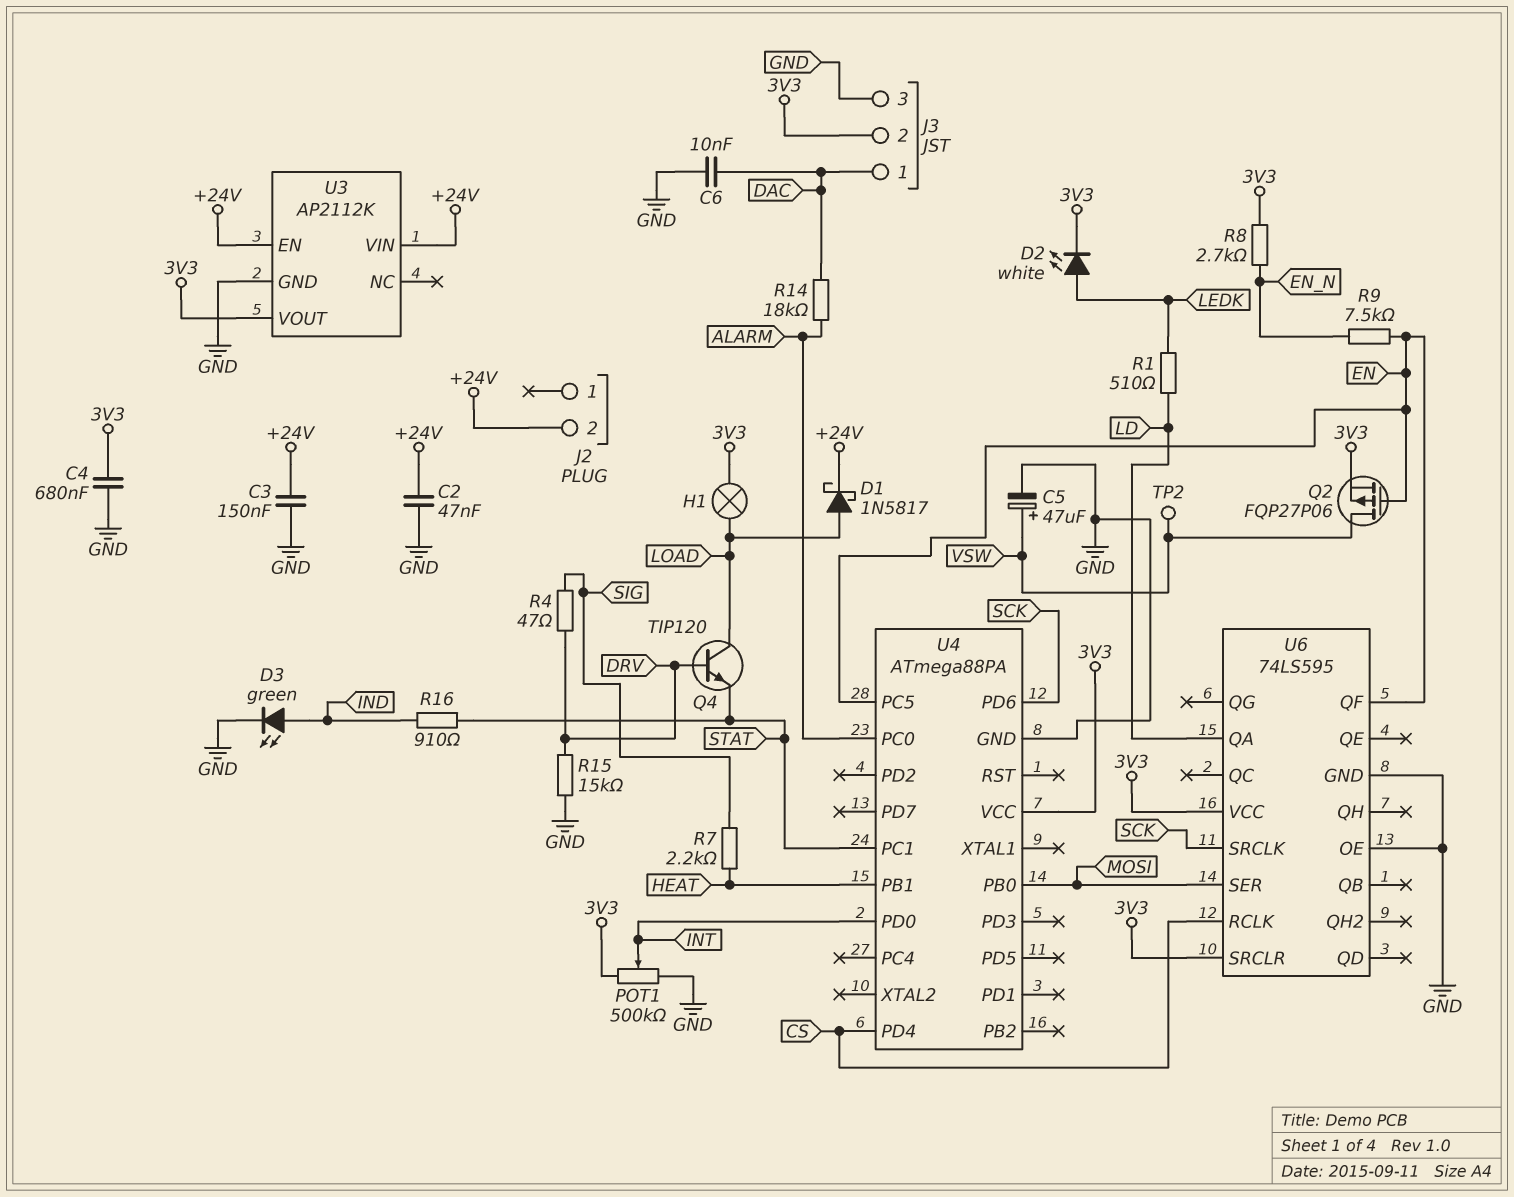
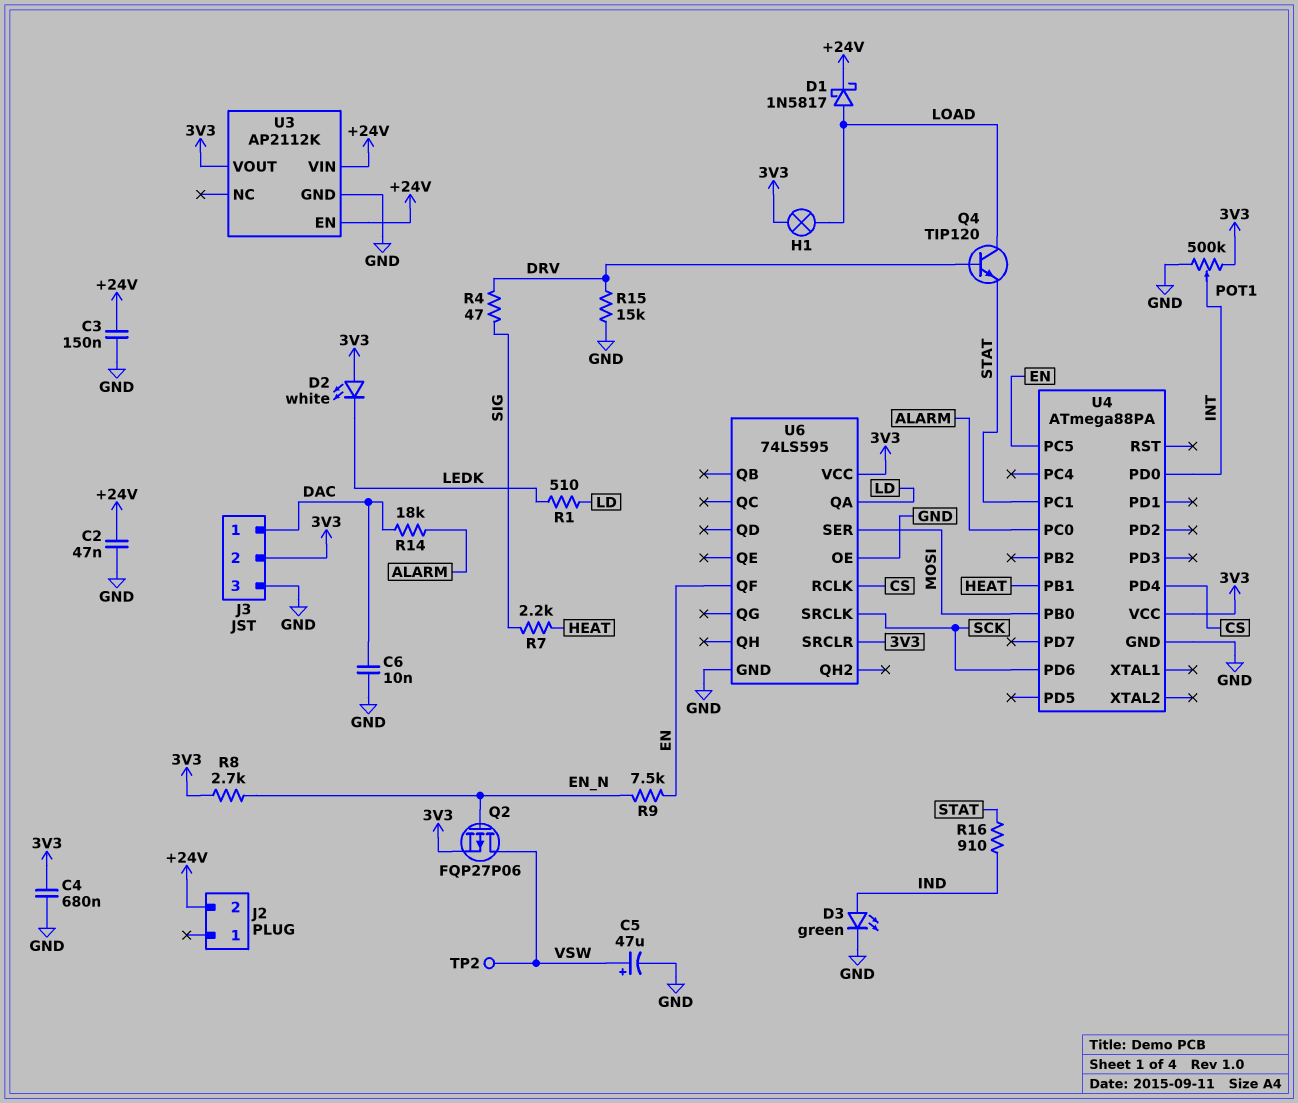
D2: LED white (A LEDK, K 3V3) -> LED white (A 3V3, K LEDK)
Q2: PMOS FQP27P06 (G EN, D VSW, S 3V3) -> PMOS FQP27P06 (G EN_N, D VSW, S 3V3)

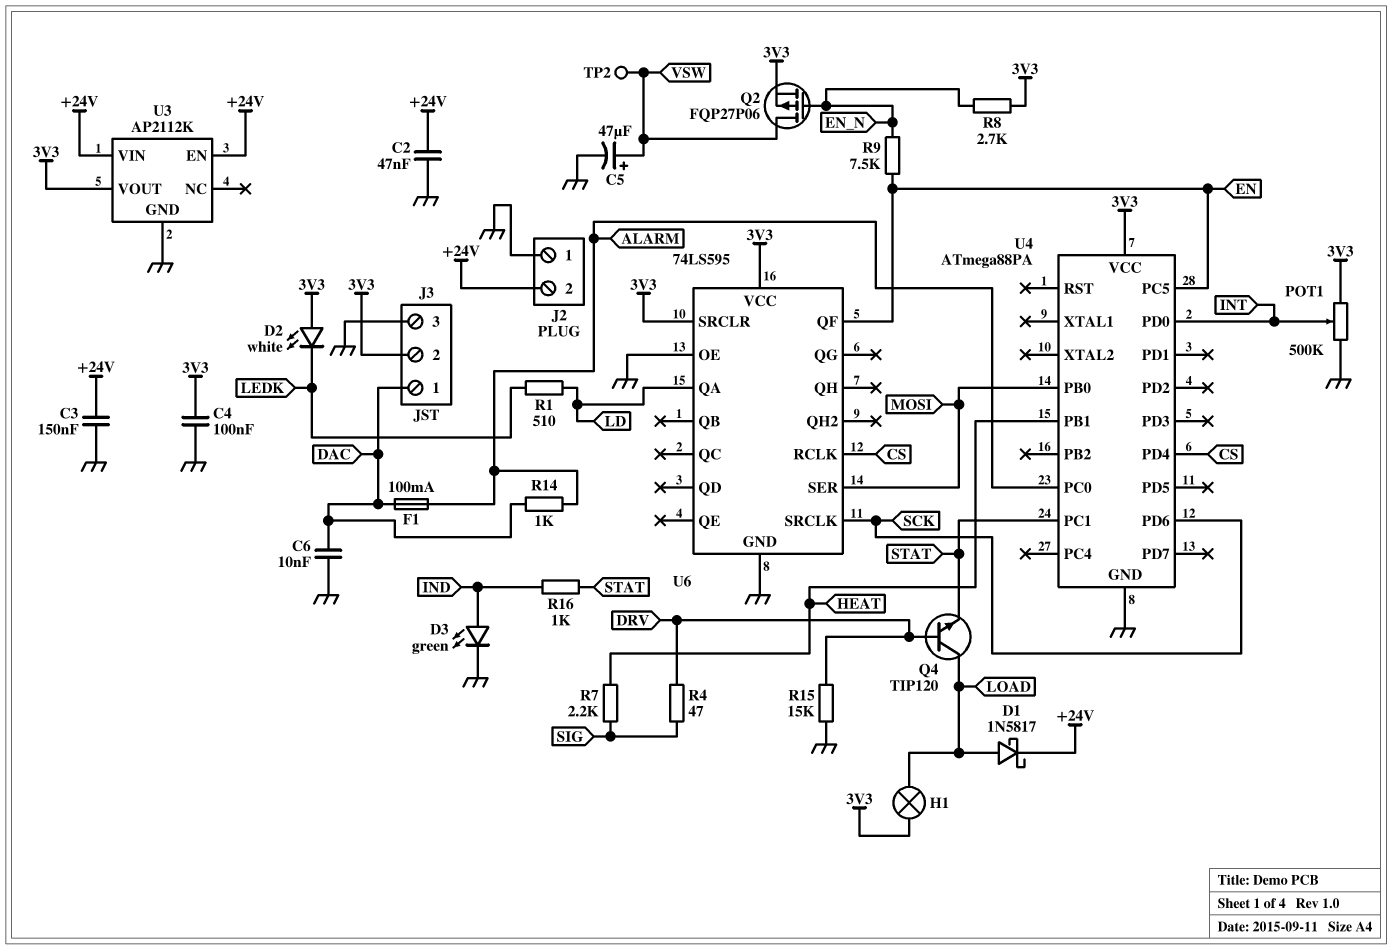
C4: 680nF (3V3, GND) -> 100nF (3V3, GND)
F1: none -> 100mA (ALARM, DAC)
J2 pin 1: none -> GND
R14: 18k (ALARM, DAC) -> 1k (ALARM, DAC)
R16: 910 (IND, STAT) -> 1k (IND, STAT)

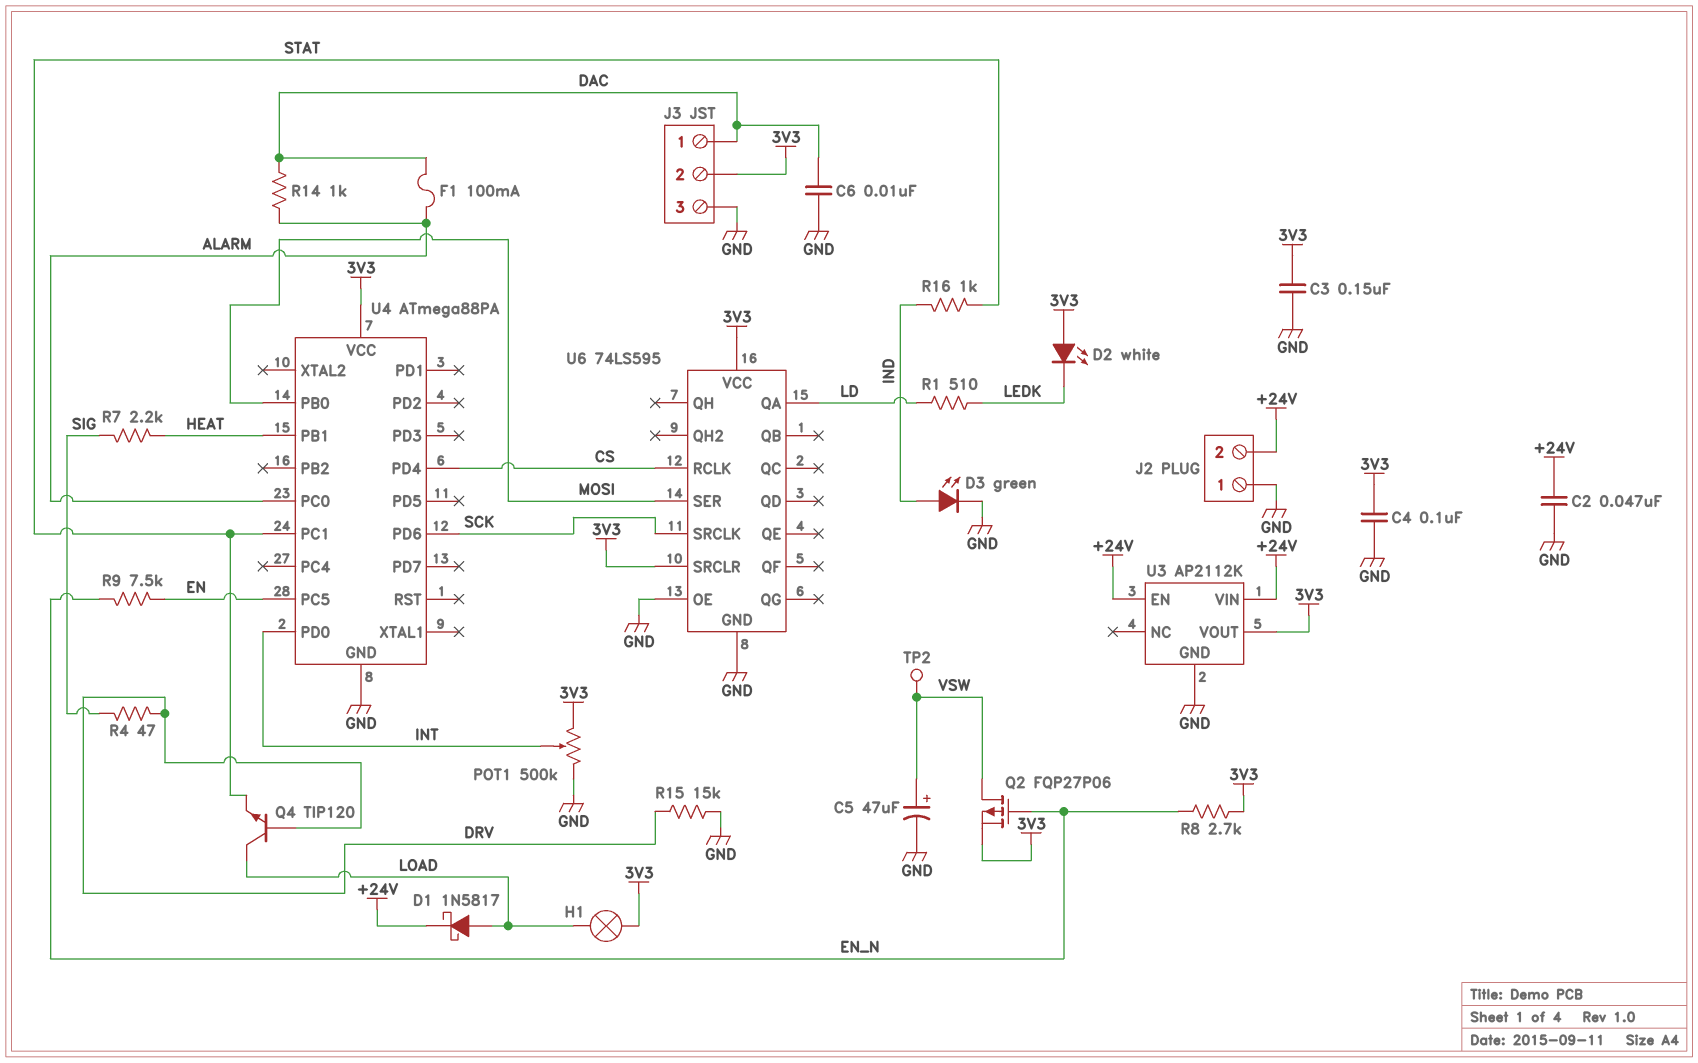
C3: 150nF (+24V, GND) -> 150nF (3V3, GND)
U6 pin QF: EN -> none

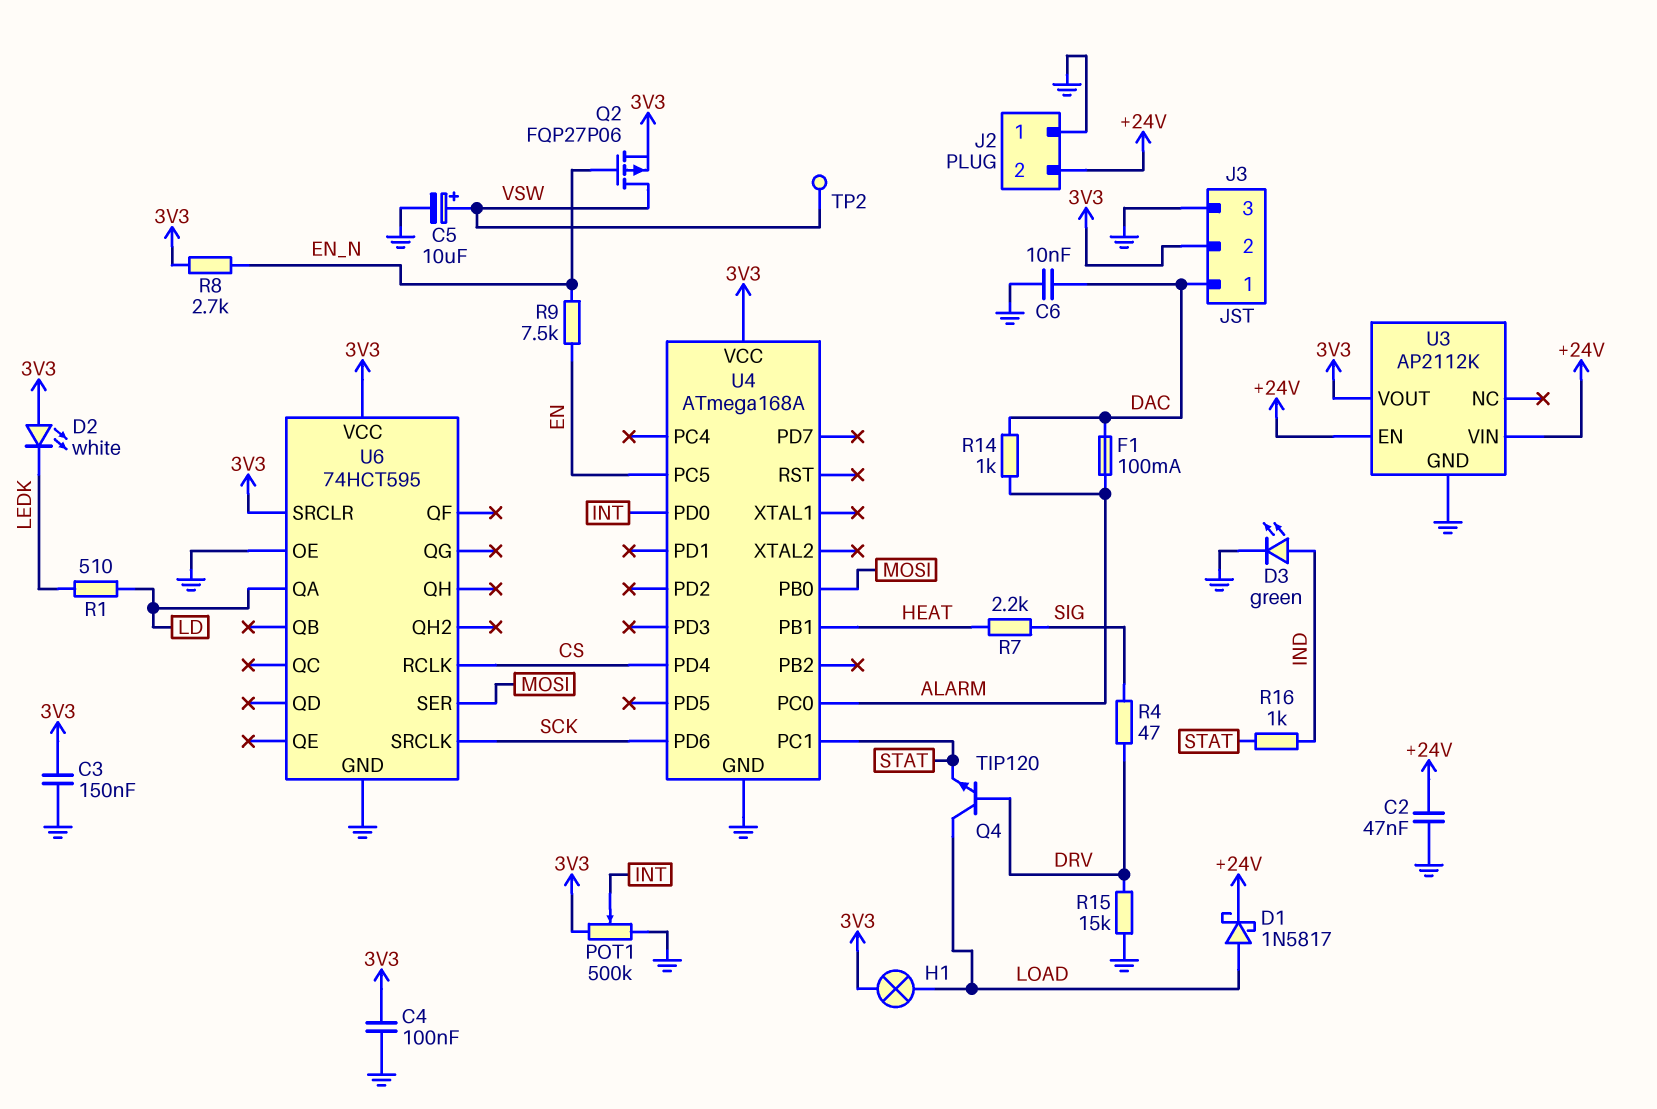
C5: 47uF (plus VSW, minus GND) -> 10uF (plus VSW, minus GND)
U4: ATmega88PA -> ATmega168A
U6: 74LS595 -> 74HCT595

